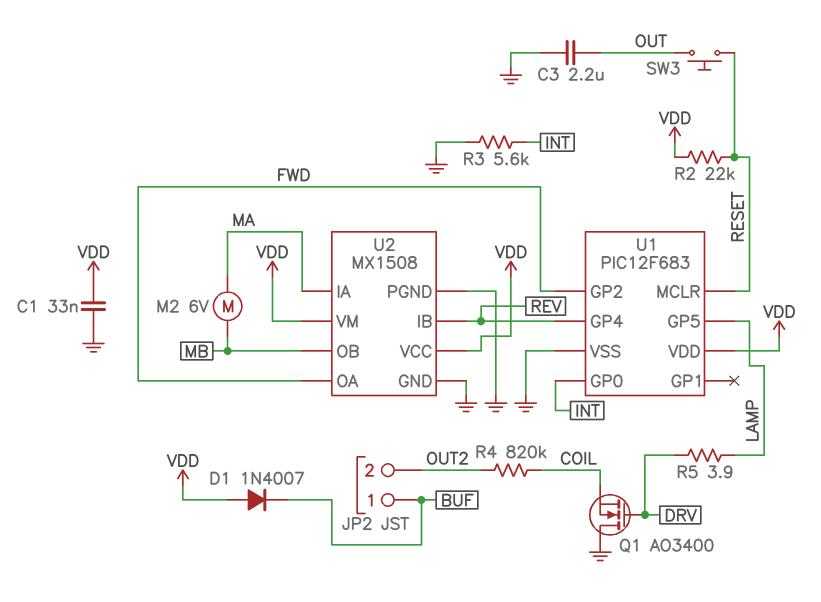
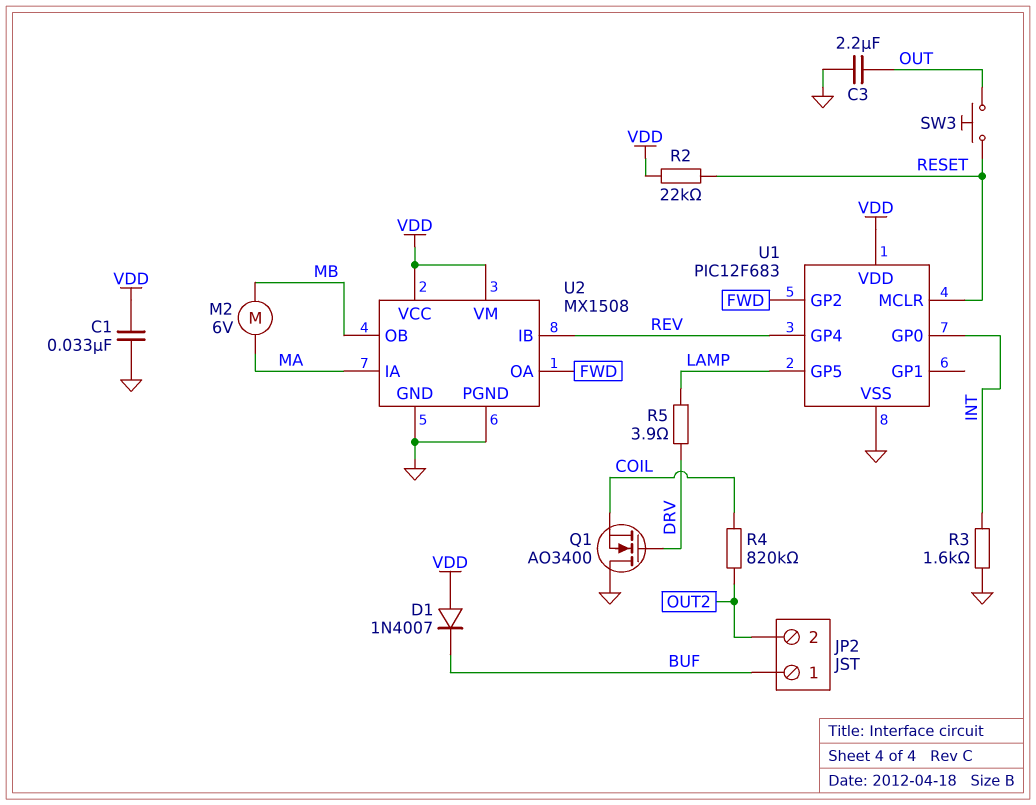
R3: 5.6k (GND, INT) -> 1.6k (GND, INT)

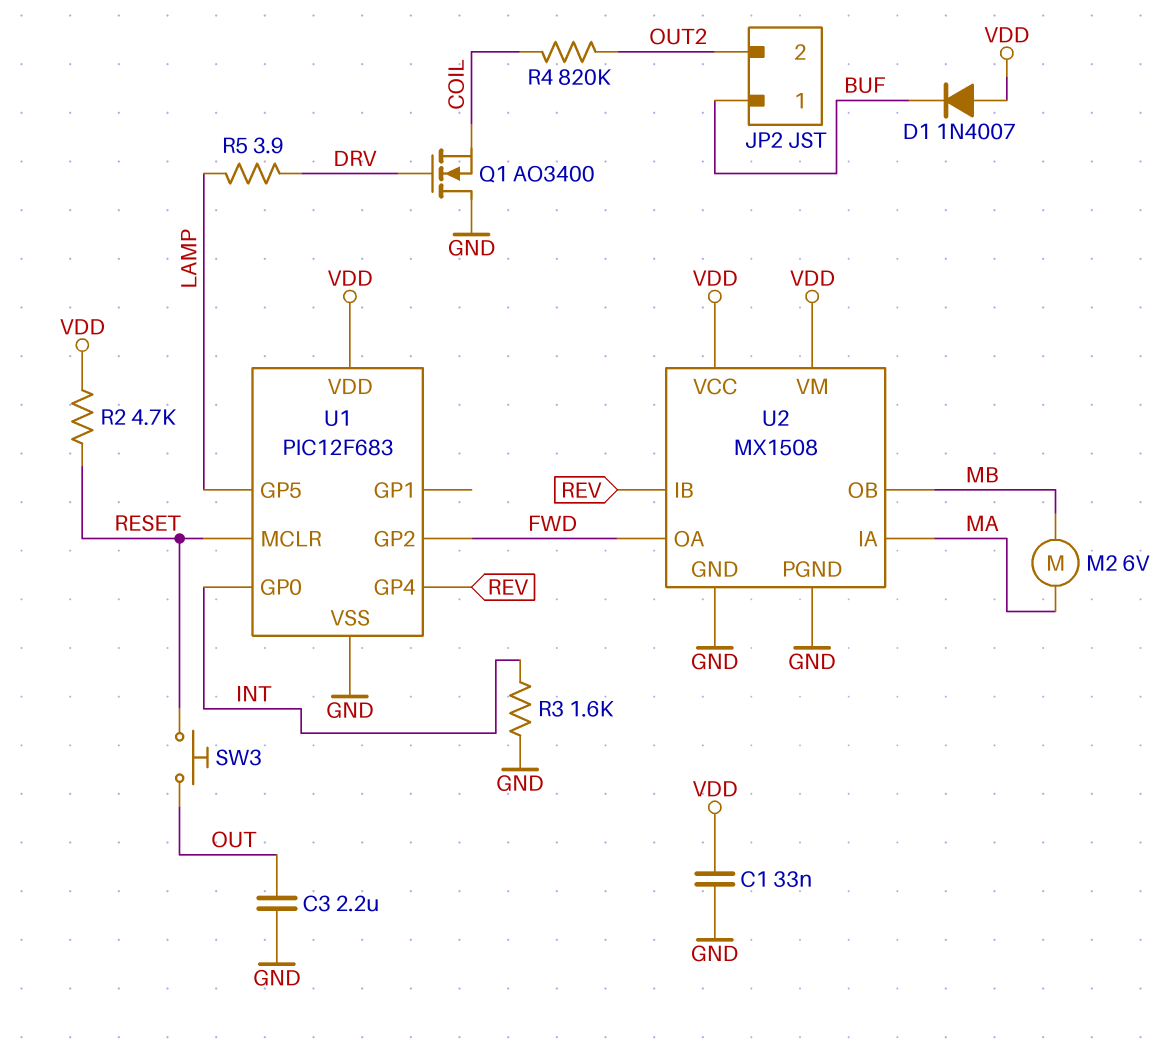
R2: 22k (RESET, VDD) -> 4.7k (RESET, VDD)

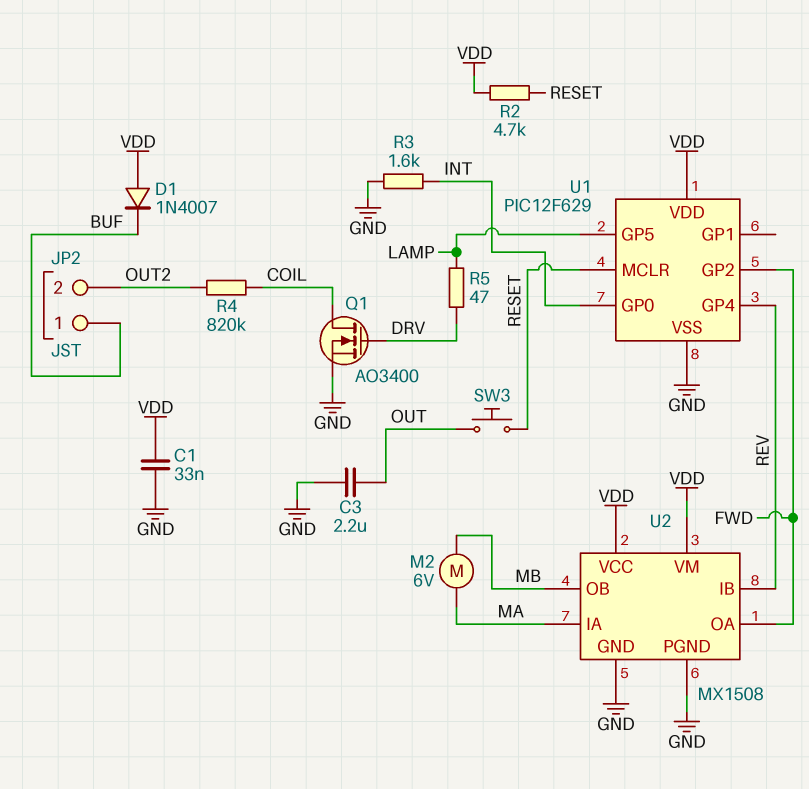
Q1: NMOS AO3400 (G DRV, D GND, S COIL) -> NMOS AO3400 (G DRV, D COIL, S GND)
R5: 3.9 (DRV, LAMP) -> 47 (DRV, LAMP)
U1: PIC12F683 -> PIC12F629

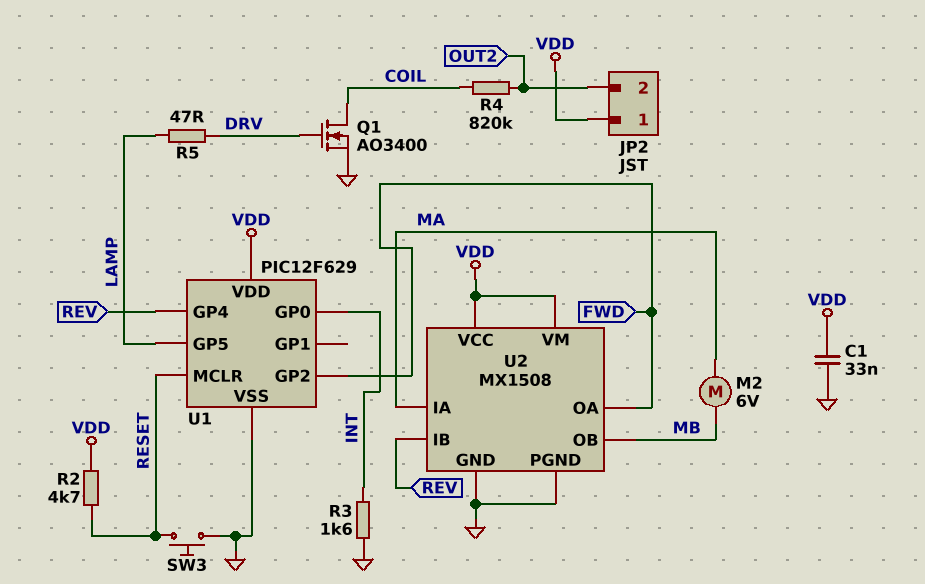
C3: 2.2uF (GND, OUT) -> none
D1: diode 1N4007 (A VDD, K BUF) -> none
JP2 pin 1: BUF -> VDD
SW3: button (OUT, RESET) -> button (GND, RESET)

